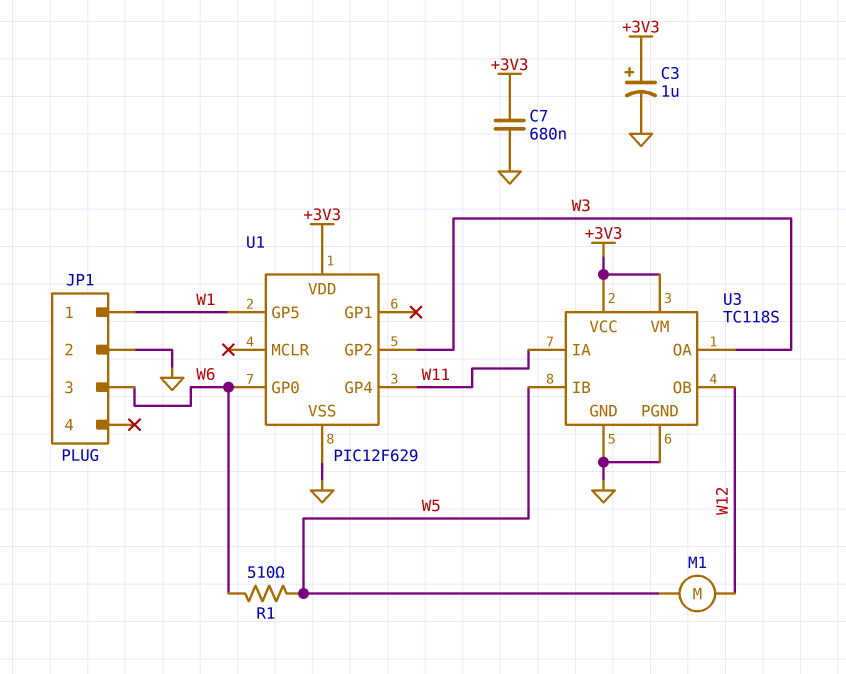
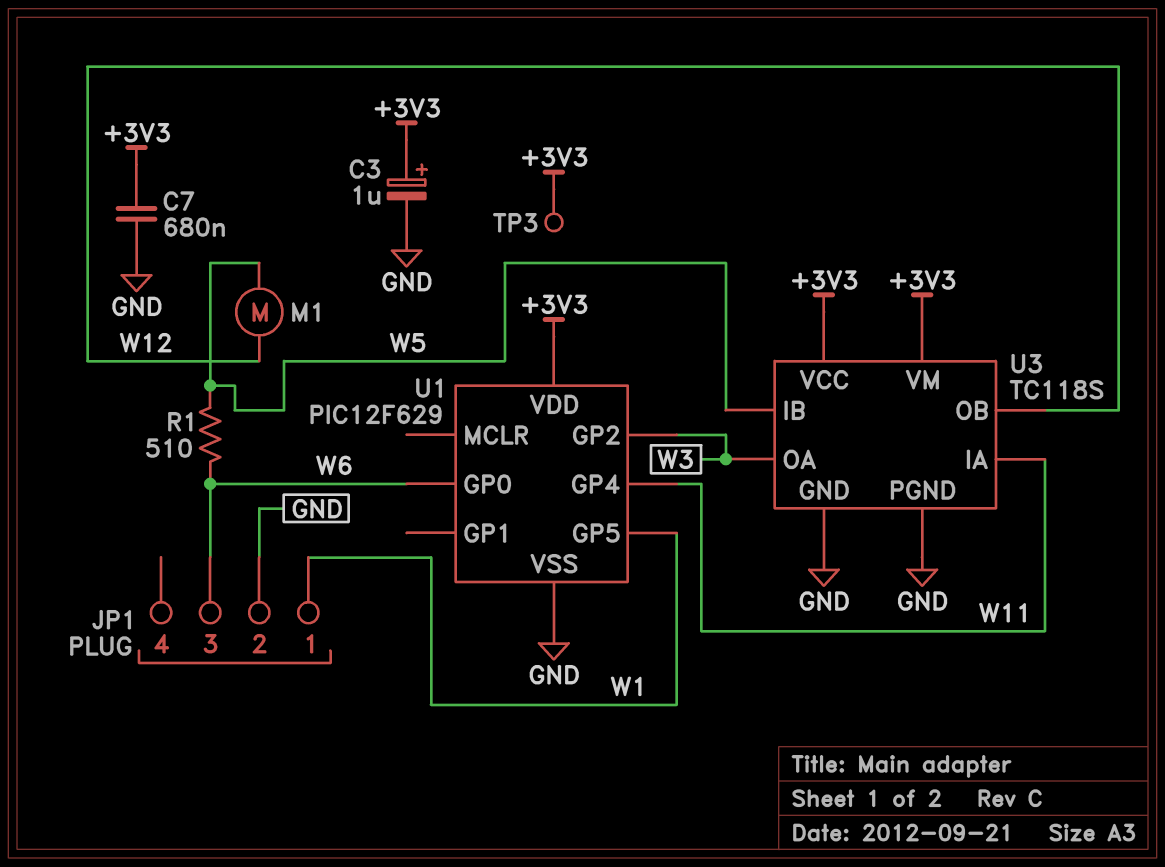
TP3: none -> test point (+3V3)

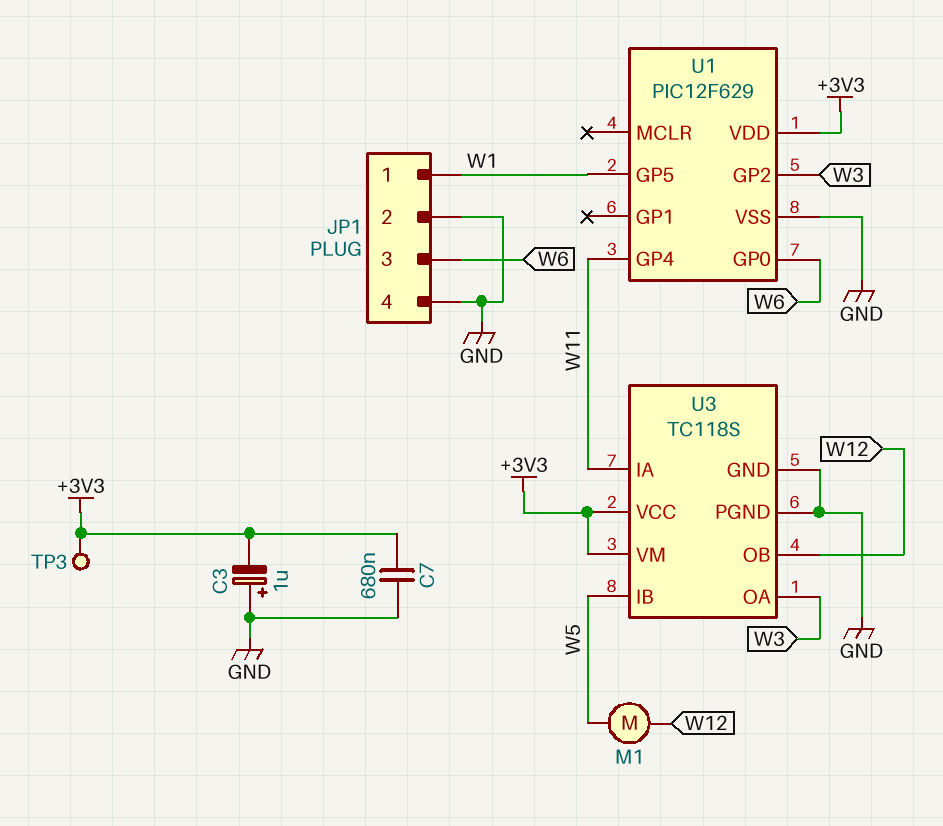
C3: 1uF (plus +3V3, minus GND) -> 1uF (plus GND, minus +3V3)
JP1 pin 4: none -> GND
R1: 510 (W5, W6) -> none

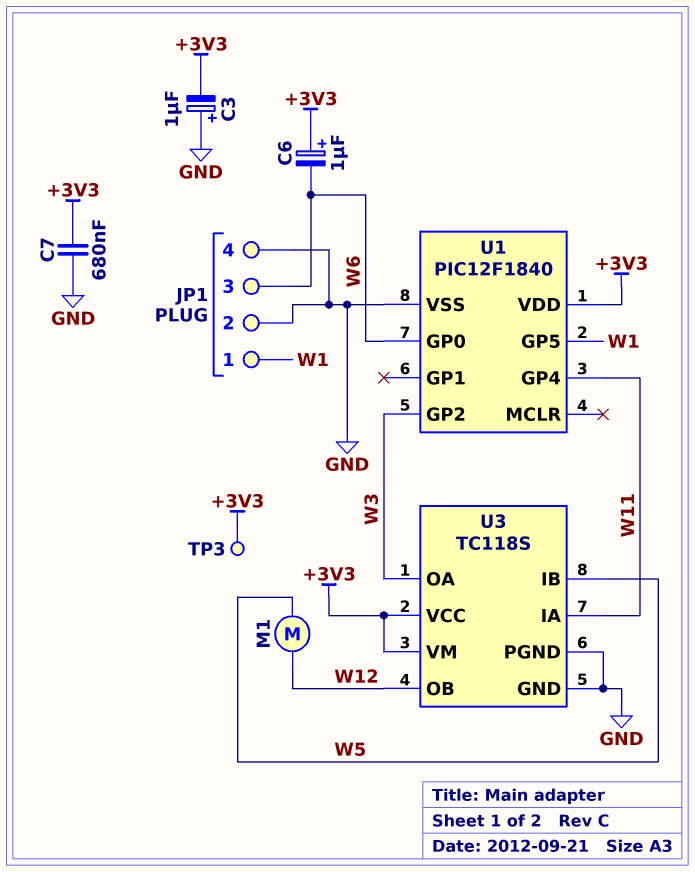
C6: none -> 1uF (plus +3V3, minus W6)
U1: PIC12F629 -> PIC12F1840

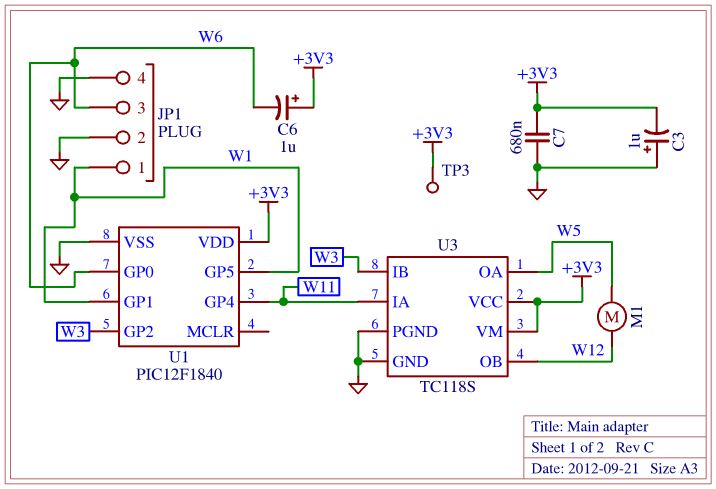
U1 pin GP1: none -> W1
U3 pin IB: W5 -> W3
U3 pin OA: W3 -> W5

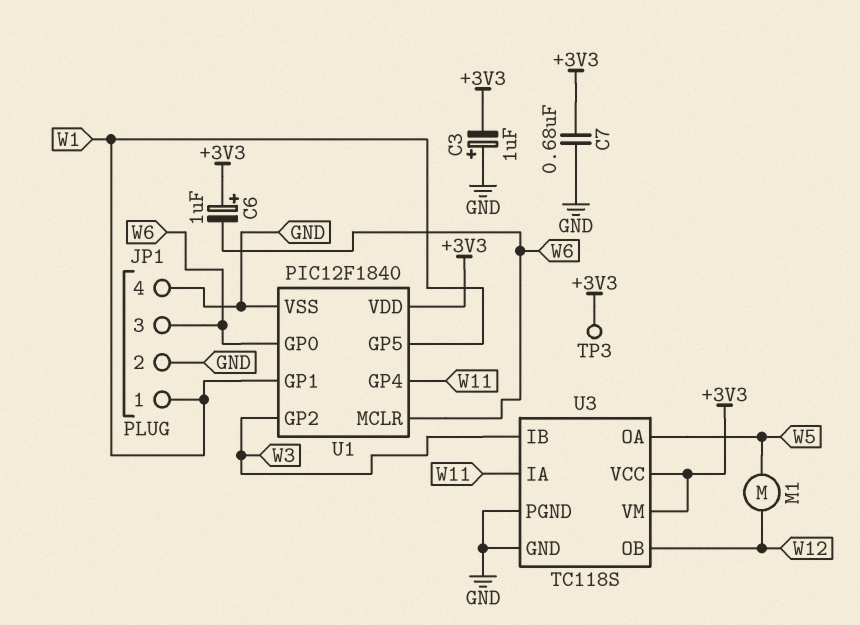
U1 pin MCLR: none -> W6

